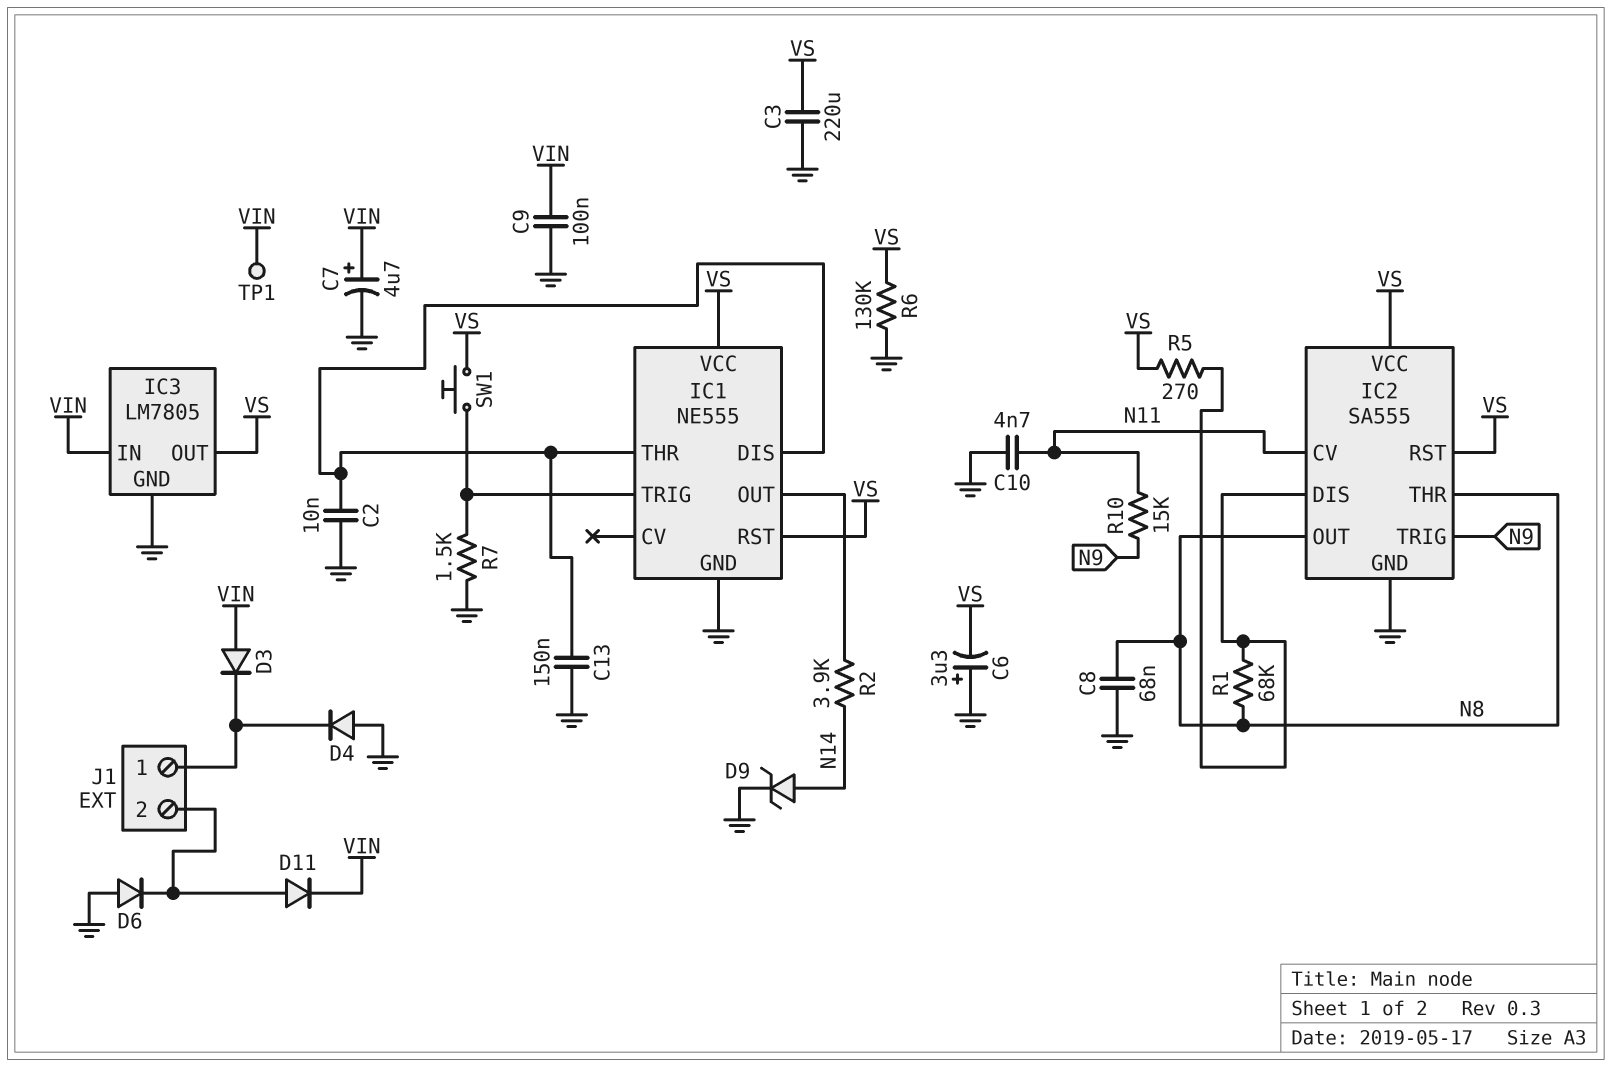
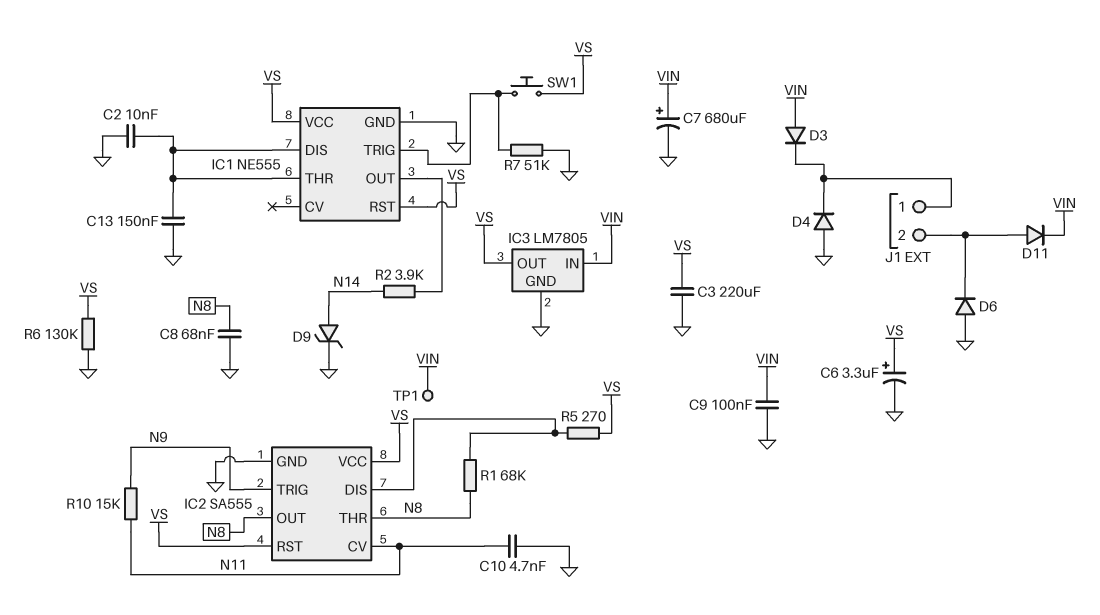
C6: 3.3uF (plus GND, minus VS) -> 3.3uF (plus VS, minus GND)
C7: 4.7uF (plus VIN, minus GND) -> 680uF (plus VIN, minus GND)
R7: 1.5k (GND, IC1/TRIG) -> 51k (GND, IC1/TRIG)

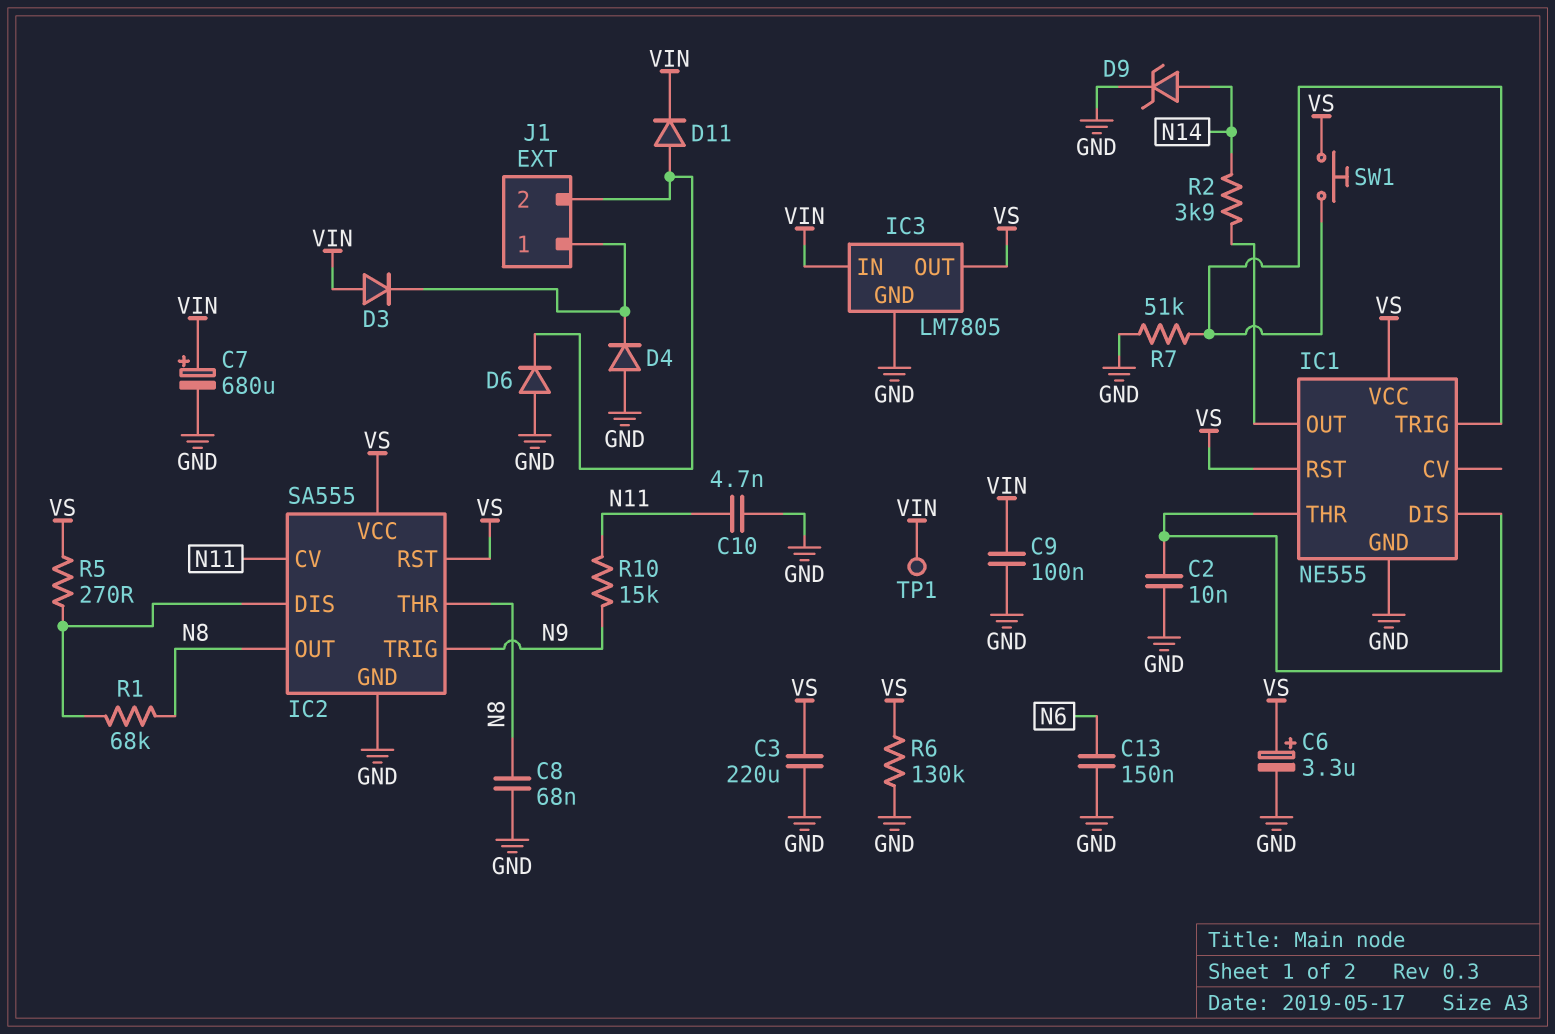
C13: 150nF (GND, IC1/DIS) -> 150nF (GND, N6)

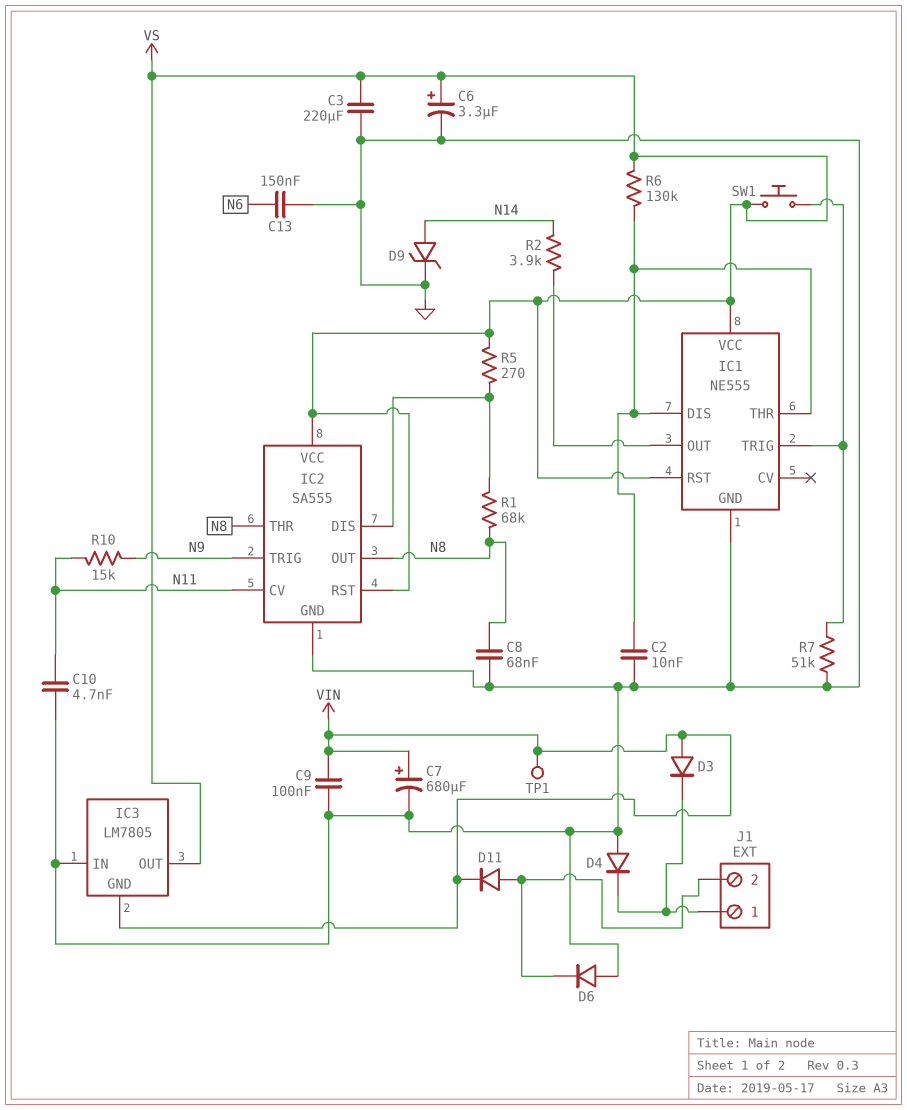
IC3 pin GND: GND -> VIN
IC3 pin IN: VIN -> GND
R6: 130k (GND, VS) -> 130k (IC1/DIS, VS)

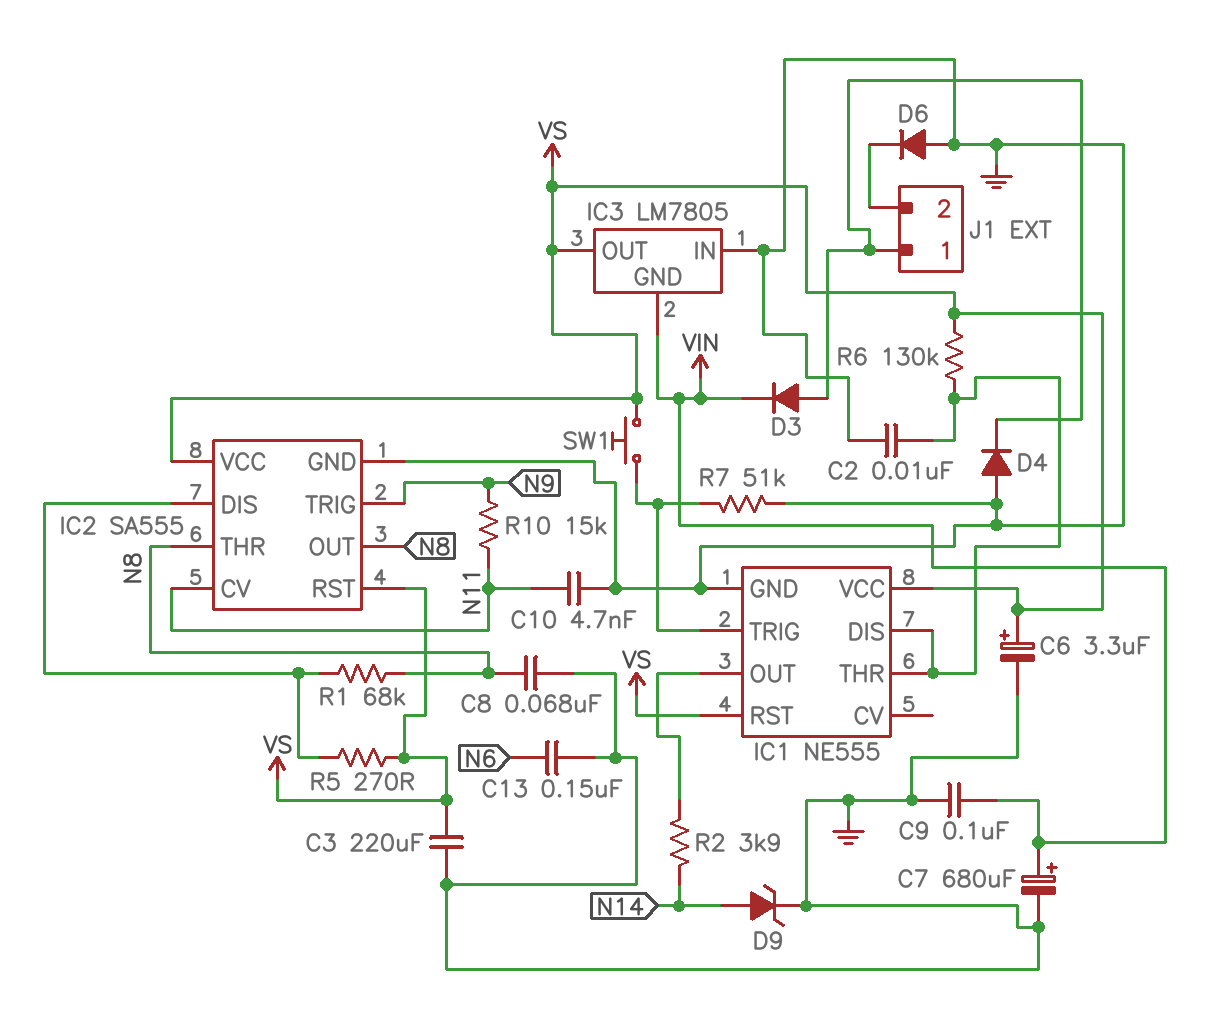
D3: diode (A VIN, K J1/1) -> diode (A J1/1, K VIN)
D11: diode (A J1/2, K VIN) -> none
TP1: test point (VIN) -> none

